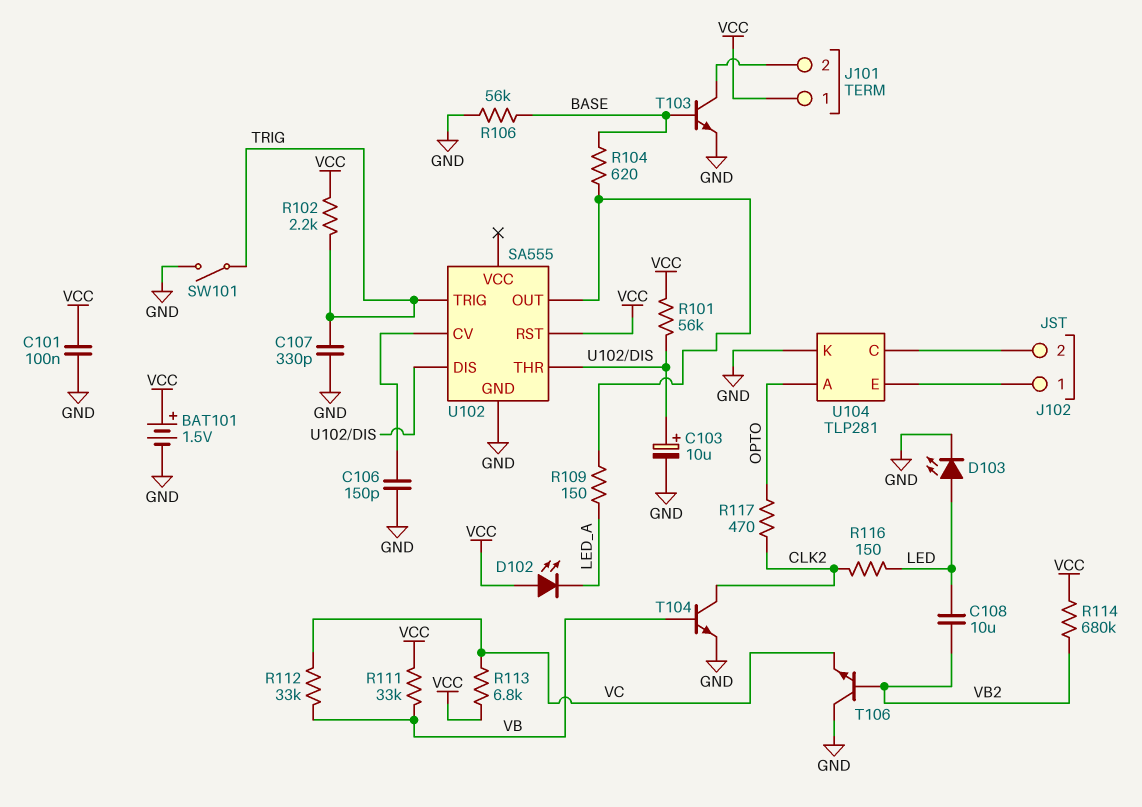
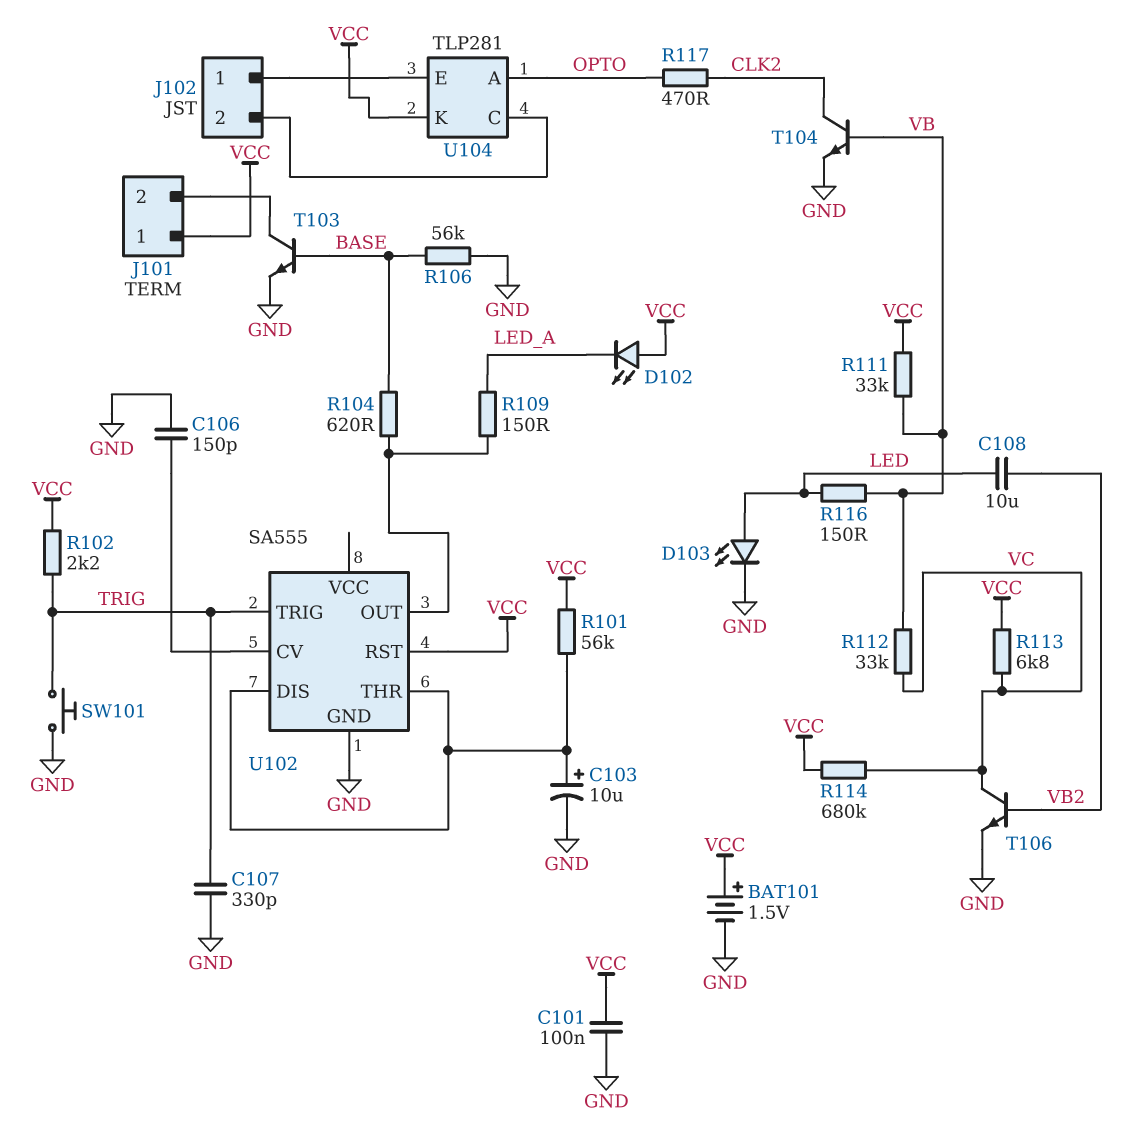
R114: 680k (VB2, VCC) -> 680k (VC, VCC)
R116: 150 (CLK2, LED) -> 150 (LED, VB)
SW101: switch (GND, TRIG) -> button (GND, TRIG)
T106: NPN (B VB2, C GND, E VC) -> NPN (B VB2, C VC, E GND)
U104 pin K: GND -> VCC

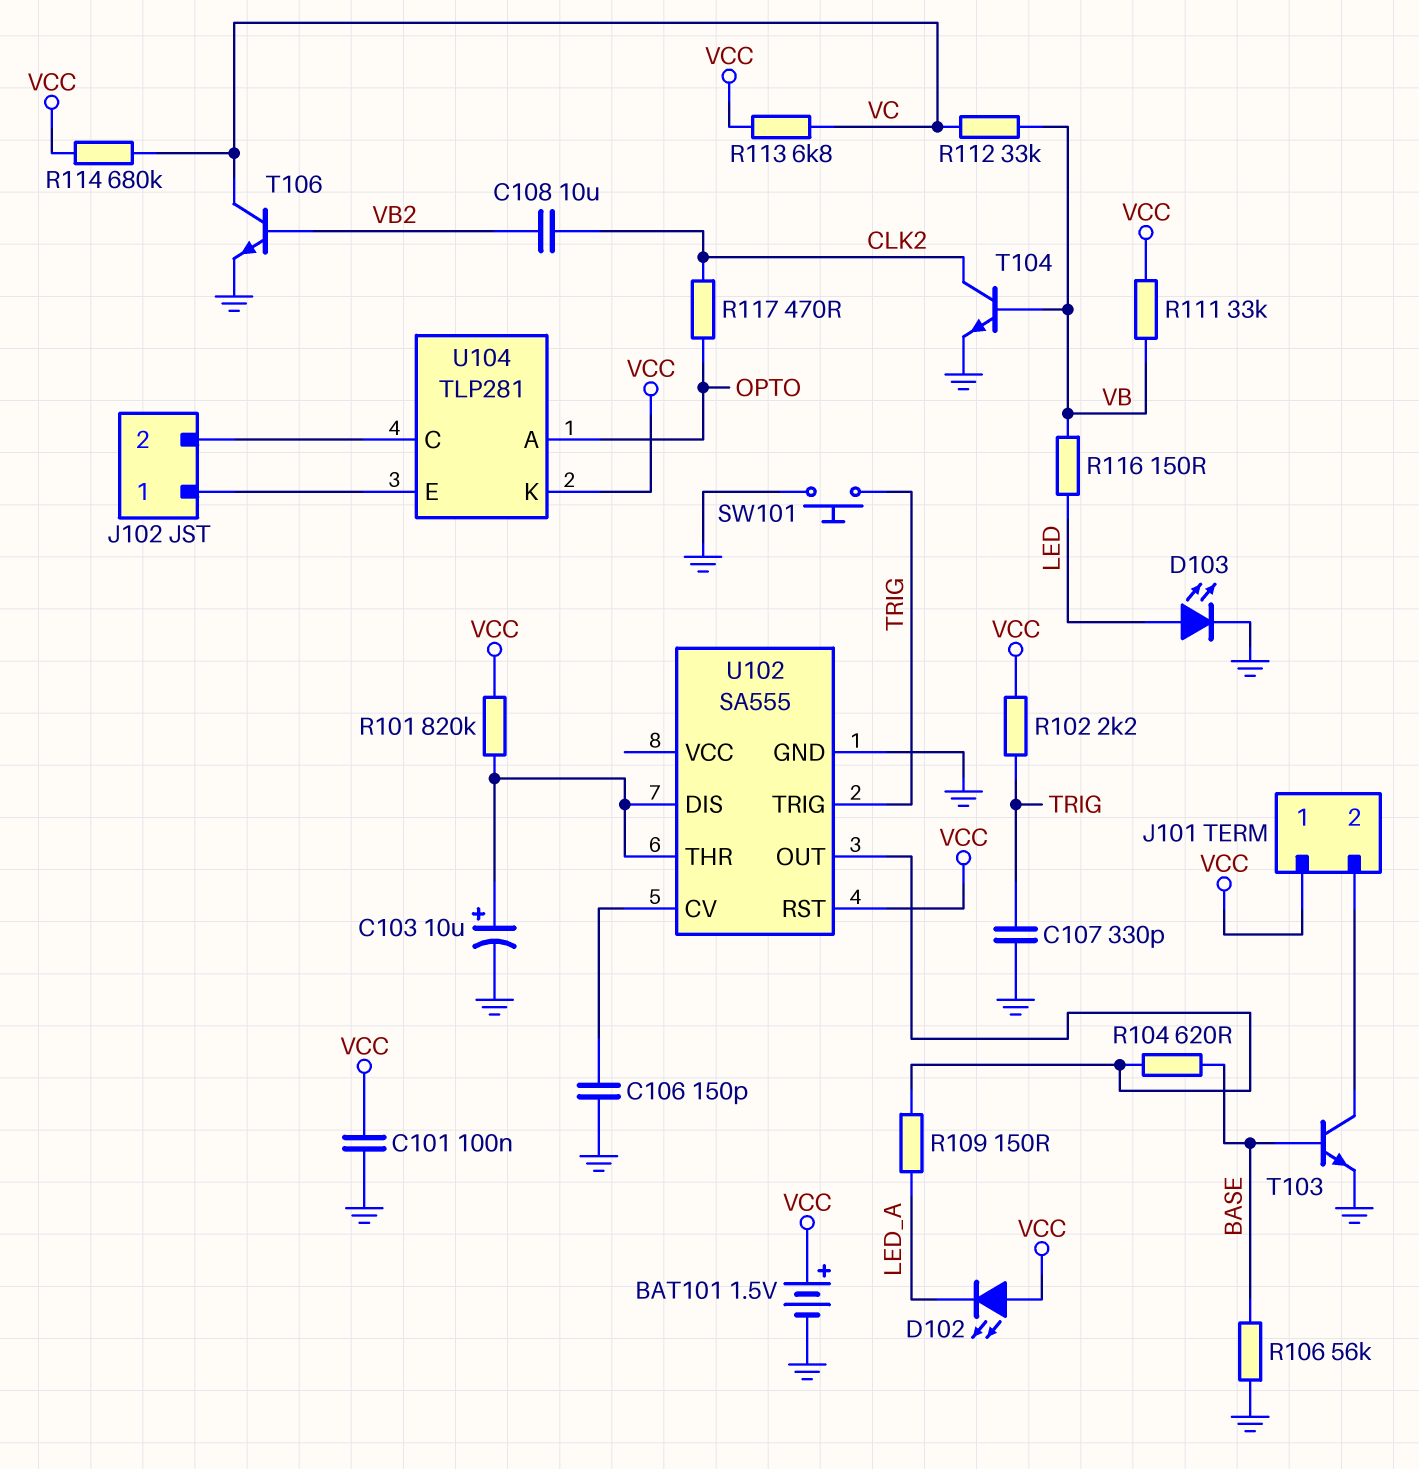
C108: 10uF (LED, VB2) -> 10uF (CLK2, VB2)
R101: 56k (U102/DIS, VCC) -> 820k (U102/DIS, VCC)

